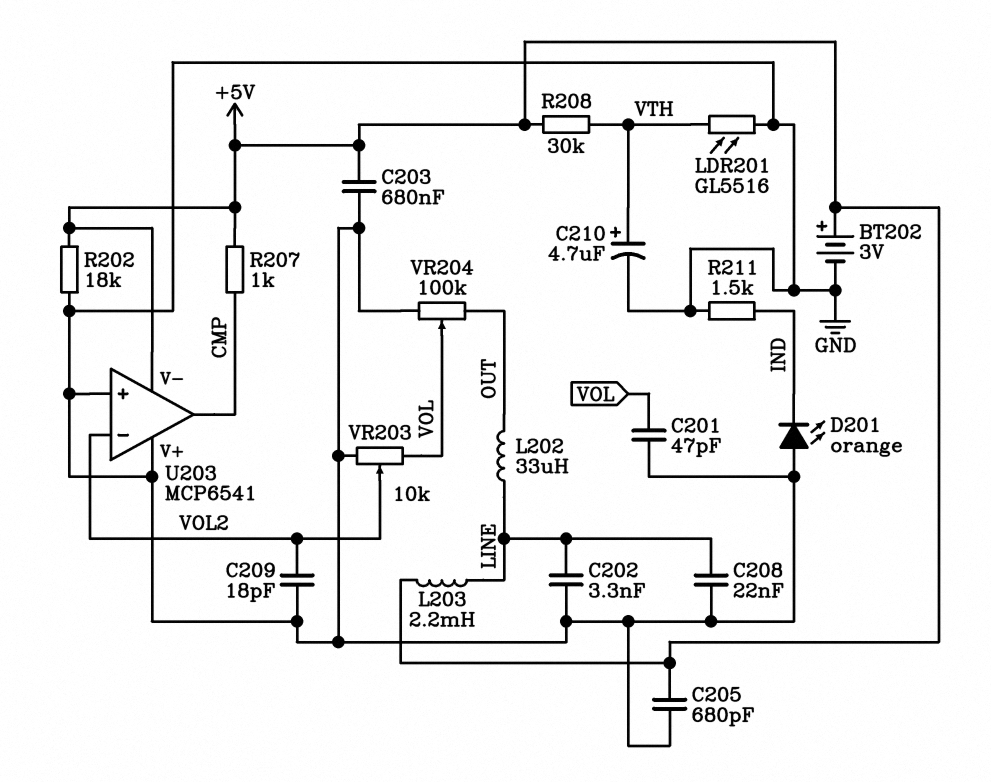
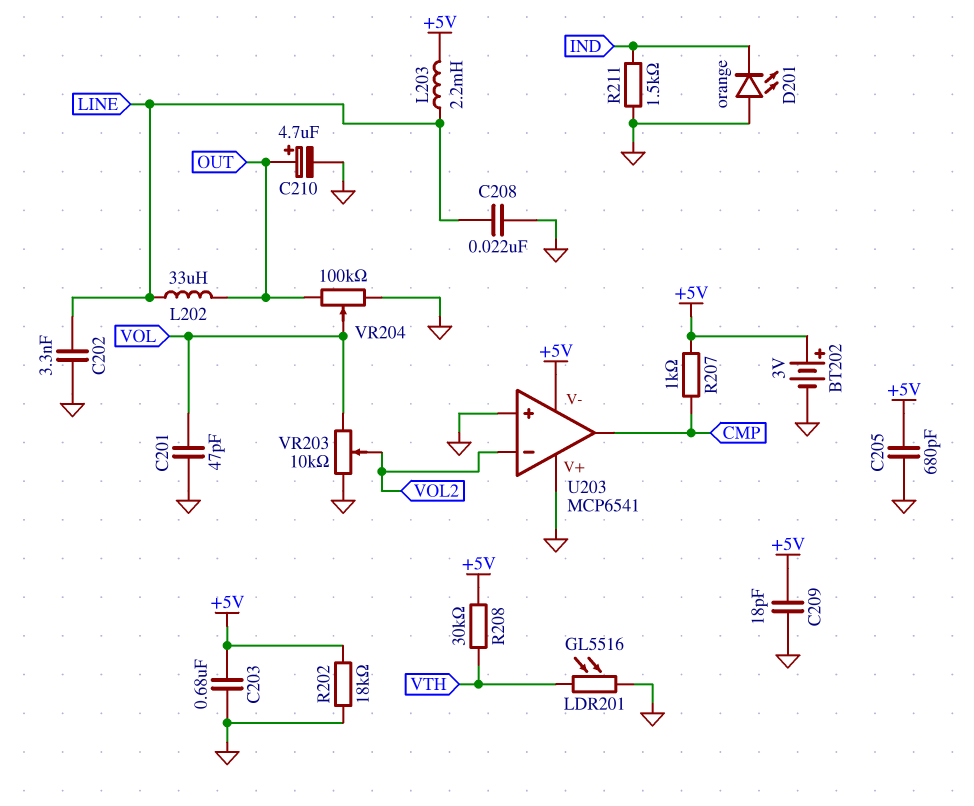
C209: 18pF (GND, VOL2) -> 18pF (+5V, GND)
C210: 4.7uF (plus VTH, minus GND) -> 4.7uF (plus OUT, minus GND)

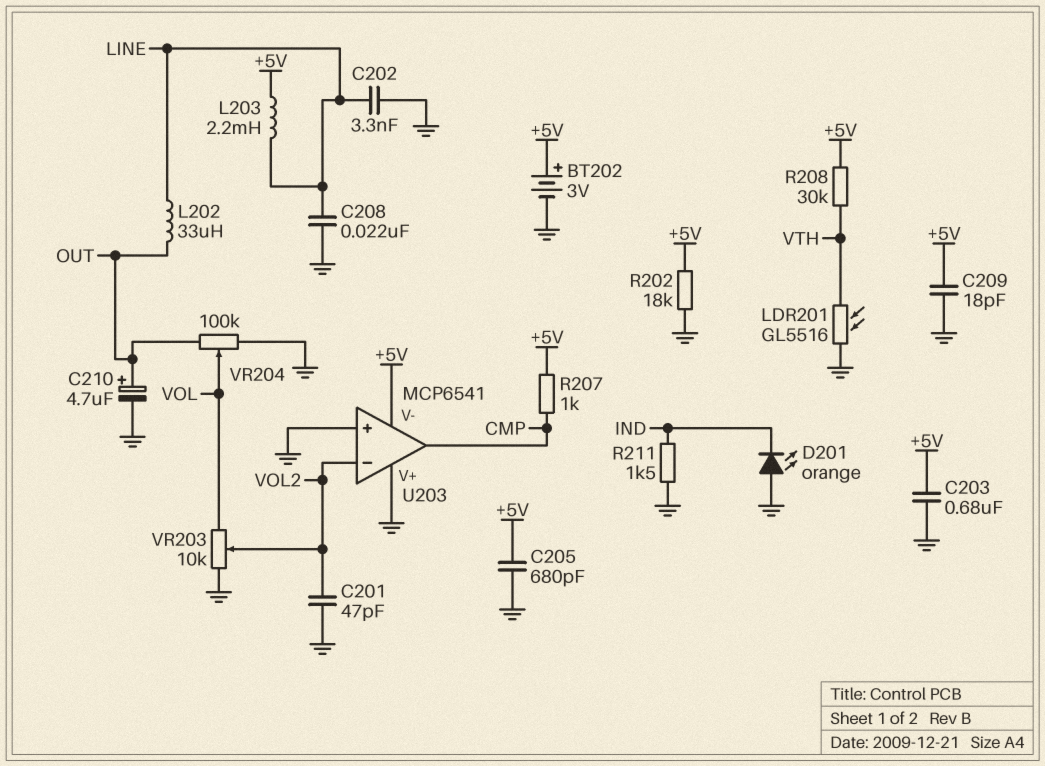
C201: 47pF (GND, VOL) -> 47pF (GND, VOL2)

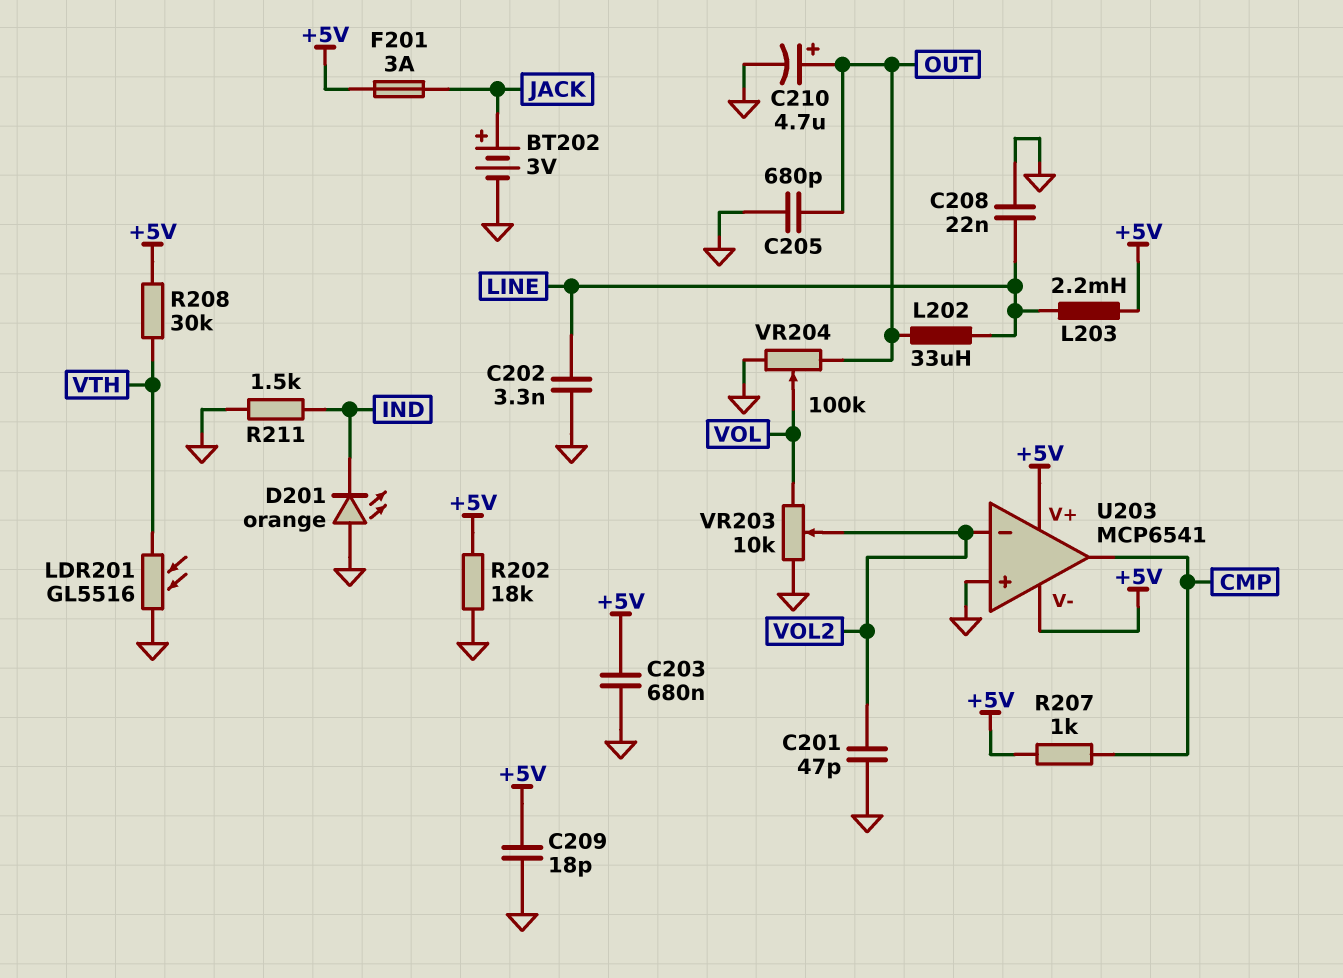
BT202: 3V (plus +5V, minus GND) -> 3V (plus JACK, minus GND)
C205: 680pF (+5V, GND) -> 680pF (GND, OUT)
F201: none -> 3A (+5V, JACK)
U203 pin V+: GND -> +5V

